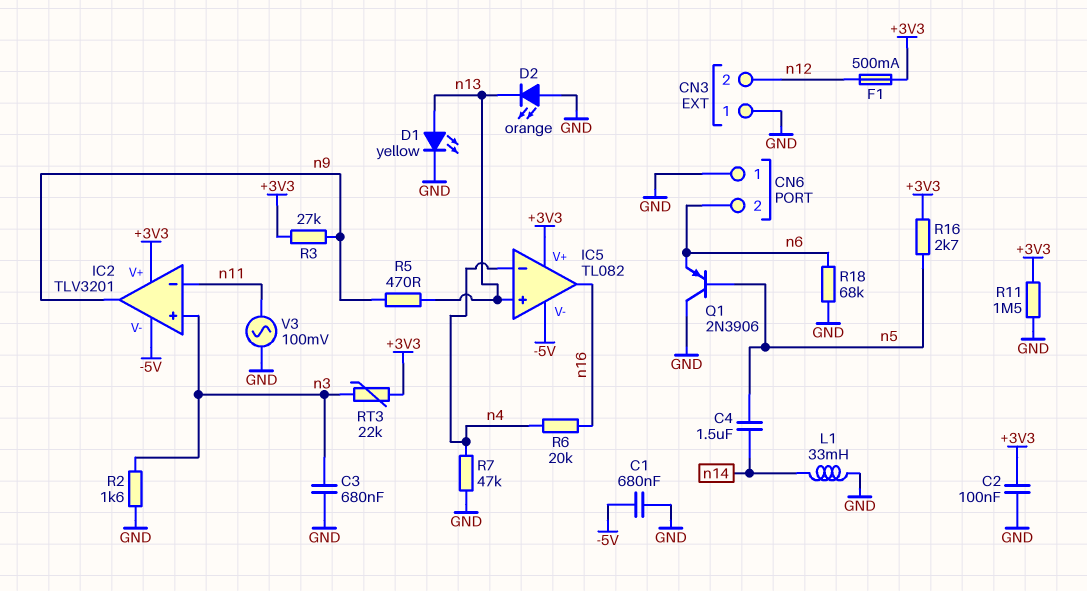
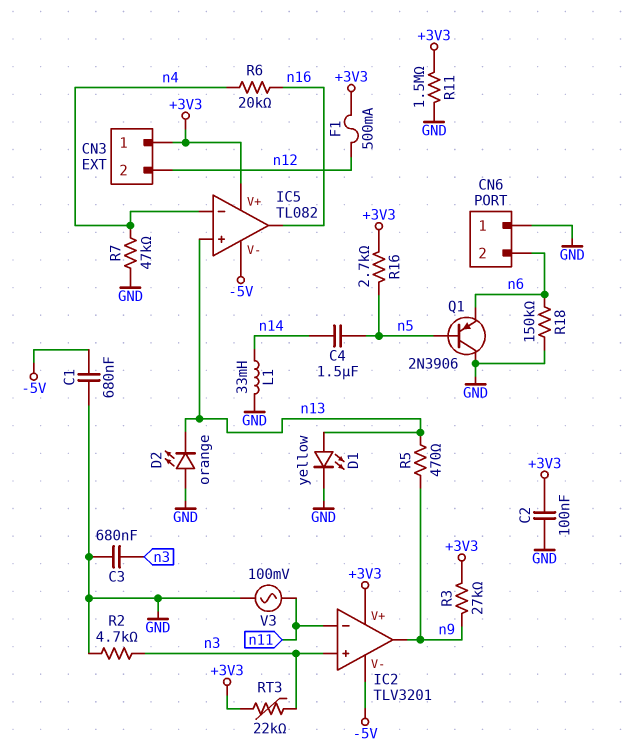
CN3 pin 1: GND -> +3V3
R2: 1.6k (GND, n3) -> 4.7k (GND, n3)
R18: 68k (GND, n6) -> 150k (GND, n6)

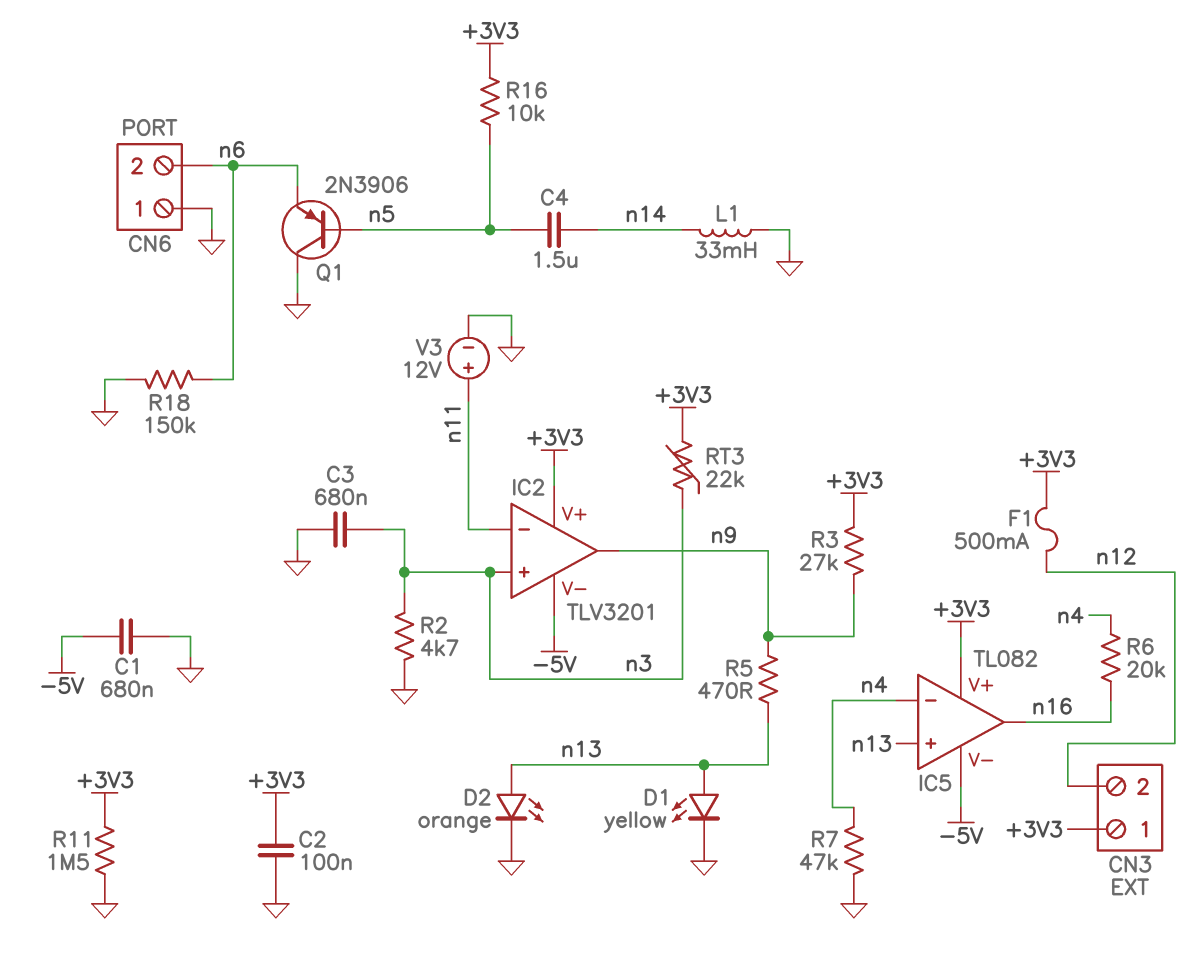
D2: LED orange (A GND, K n13) -> LED orange (A n13, K GND)
R16: 2.7k (+3V3, n5) -> 10k (+3V3, n5)
V3: AC 100mV (GND, n11) -> 12V (plus n11, minus GND)

